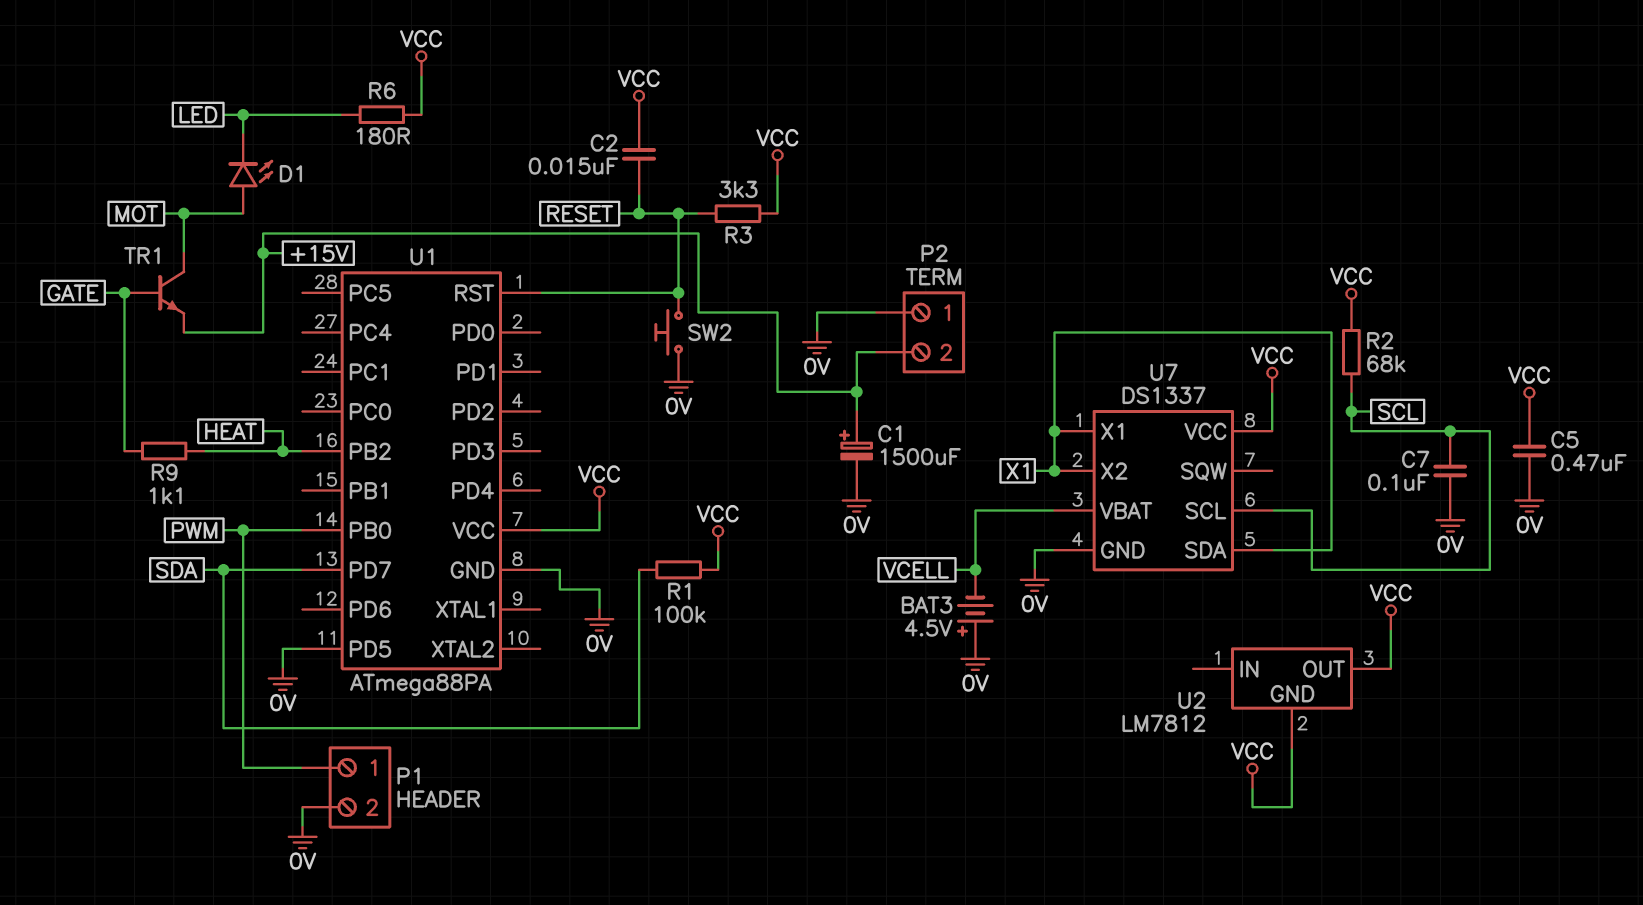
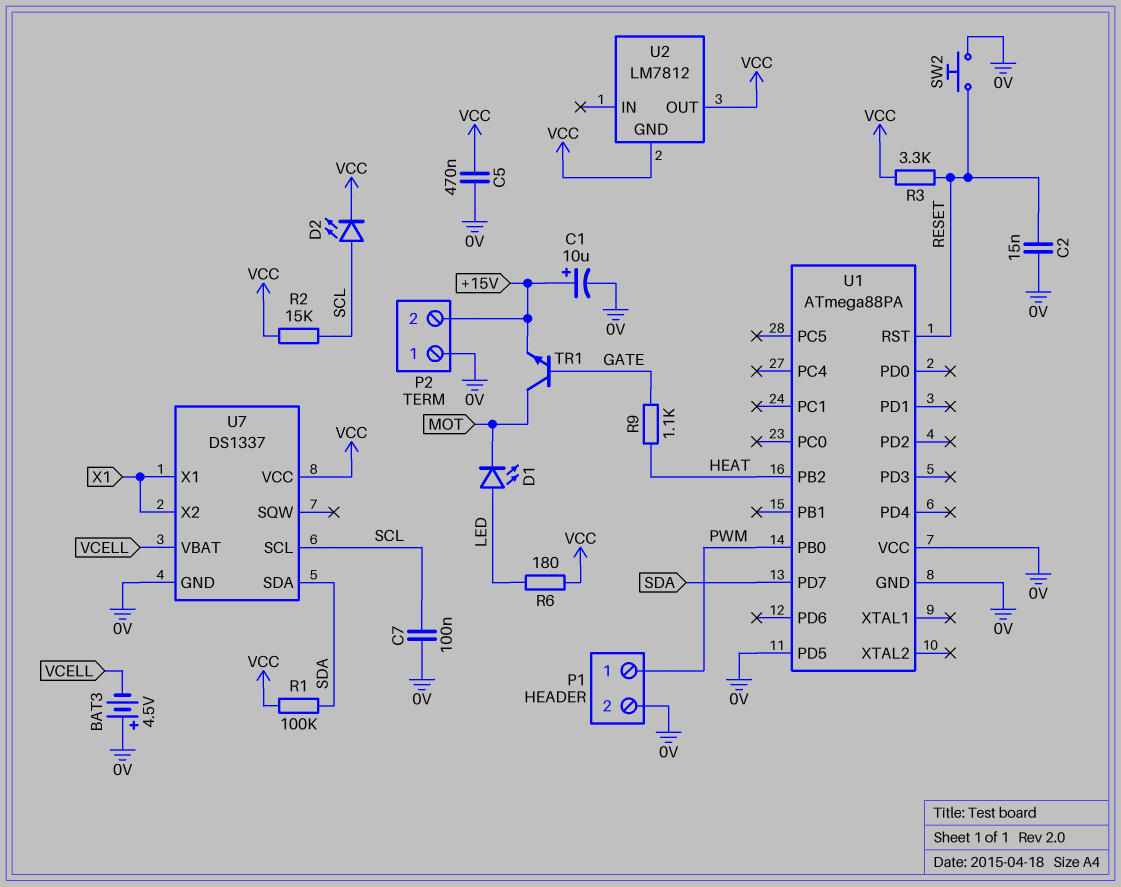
C1: 1500uF (plus +15V, minus 0V) -> 10uF (plus +15V, minus 0V)
C2: 15nF (RESET, VCC) -> 15nF (0V, RESET)
D1: LED (A MOT, K LED) -> LED (A LED, K MOT)
D2: none -> LED (A SCL, K VCC)
R2: 68k (SCL, VCC) -> 15k (SCL, VCC)
U1 pin VCC: VCC -> 0V
U7 pin SDA: X1 -> SDA

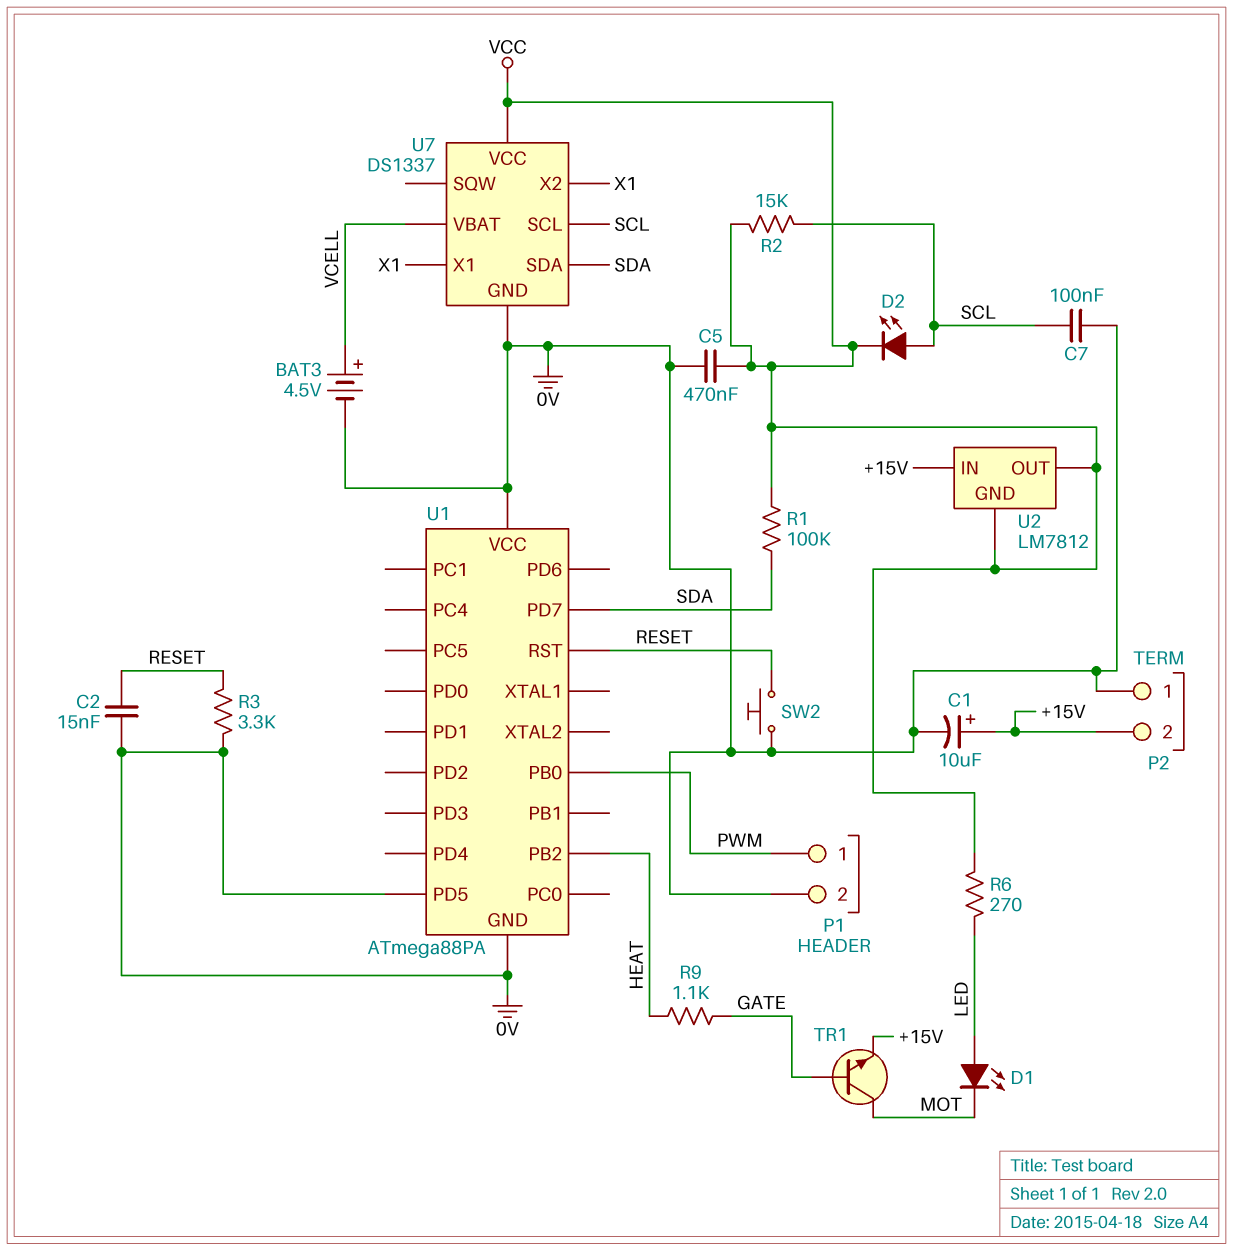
BAT3: 4.5V (plus 0V, minus VCELL) -> 4.5V (plus VCELL, minus 0V)
R3: 3.3k (RESET, VCC) -> 3.3k (0V, RESET)
R6: 180 (LED, VCC) -> 270 (LED, VCC)
U2 pin IN: none -> +15V

